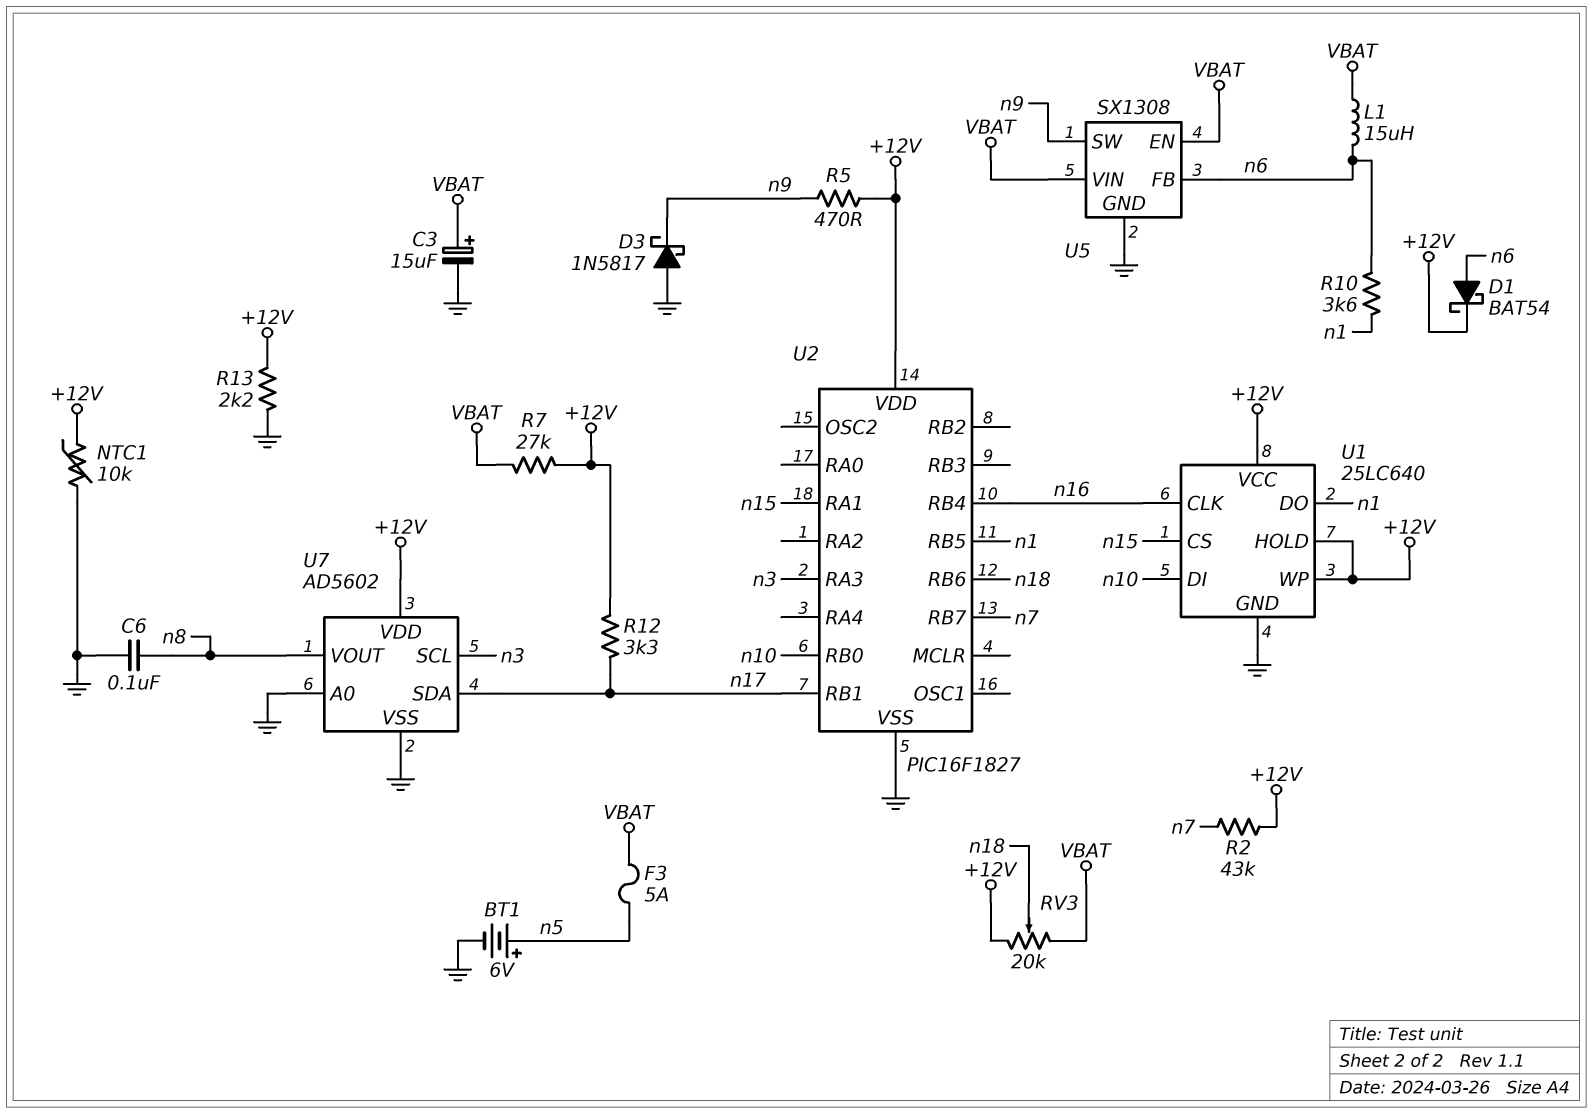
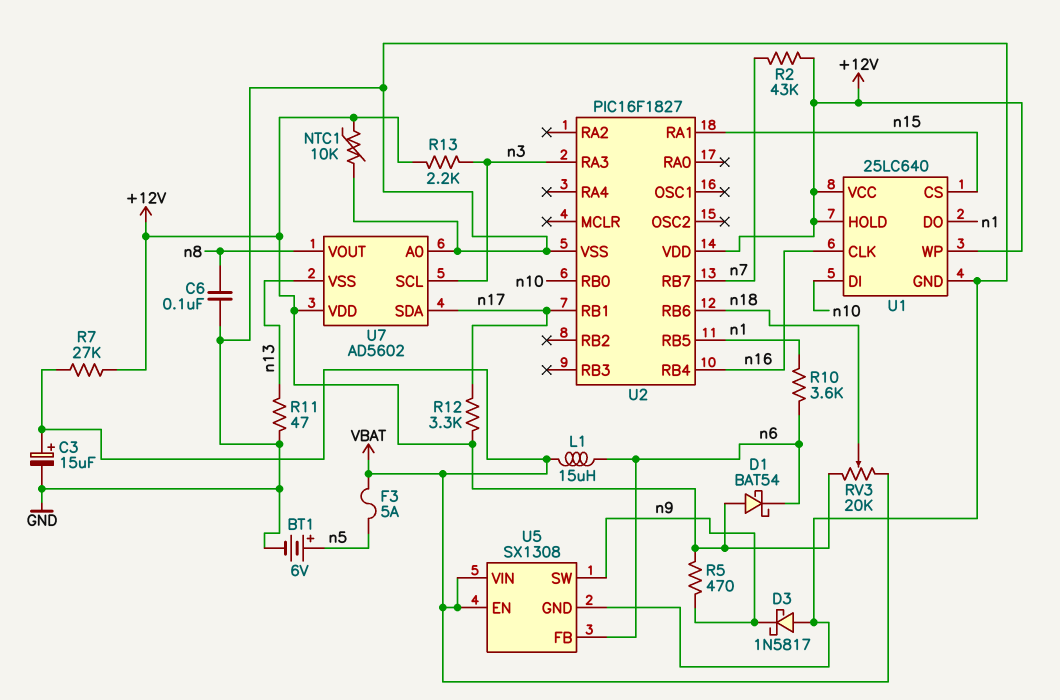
D1: schottky BAT54 (A n6, K +12V) -> schottky BAT54 (A +12V, K n6)
R11: none -> 47 (GND, n13)
R13: 2.2k (+12V, GND) -> 2.2k (+12V, n3)
U7 pin VSS: GND -> n13

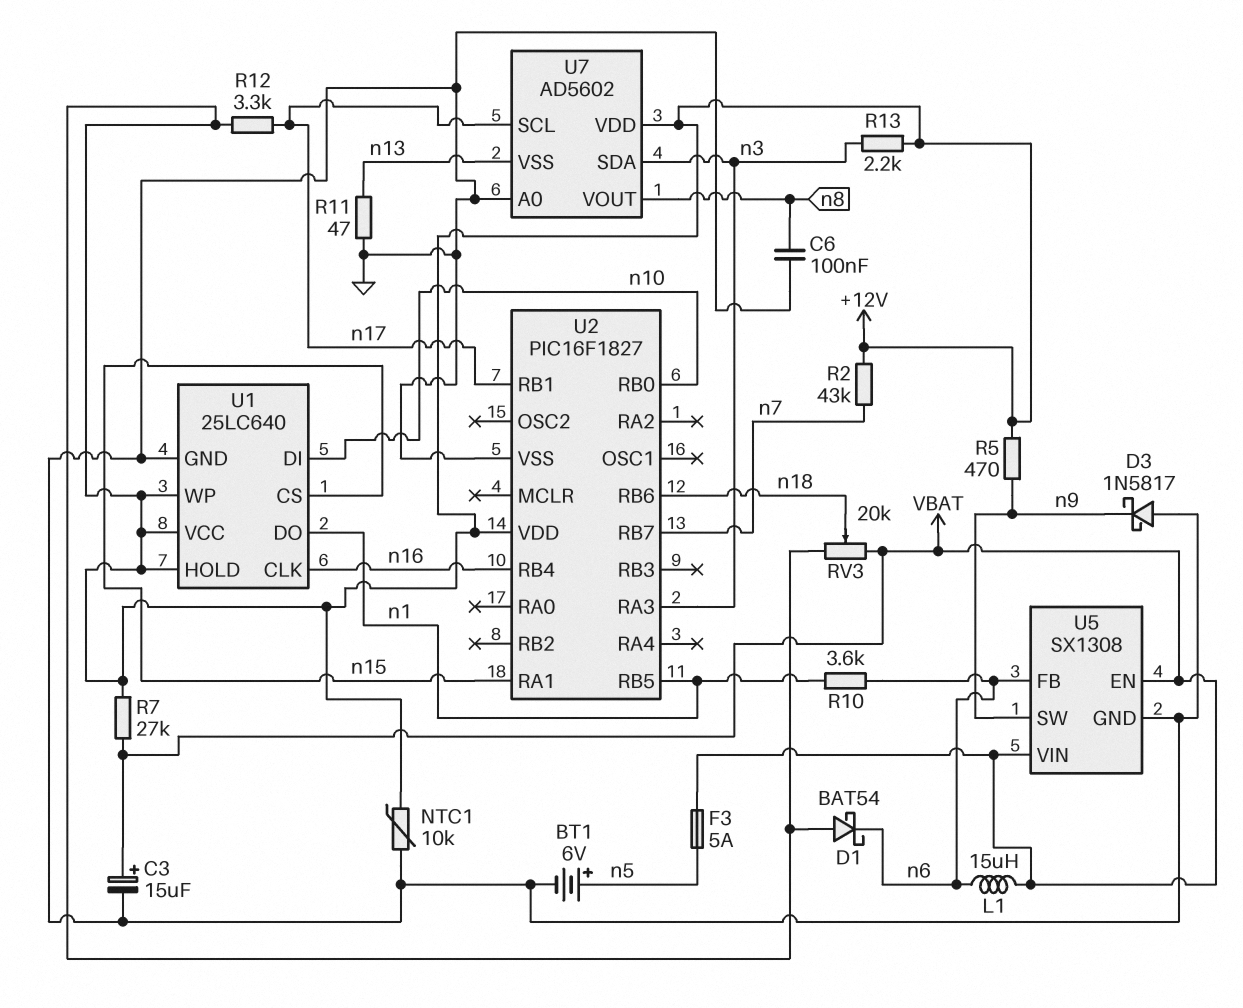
U7 pin SCL: n3 -> n17
U7 pin SDA: n17 -> n3

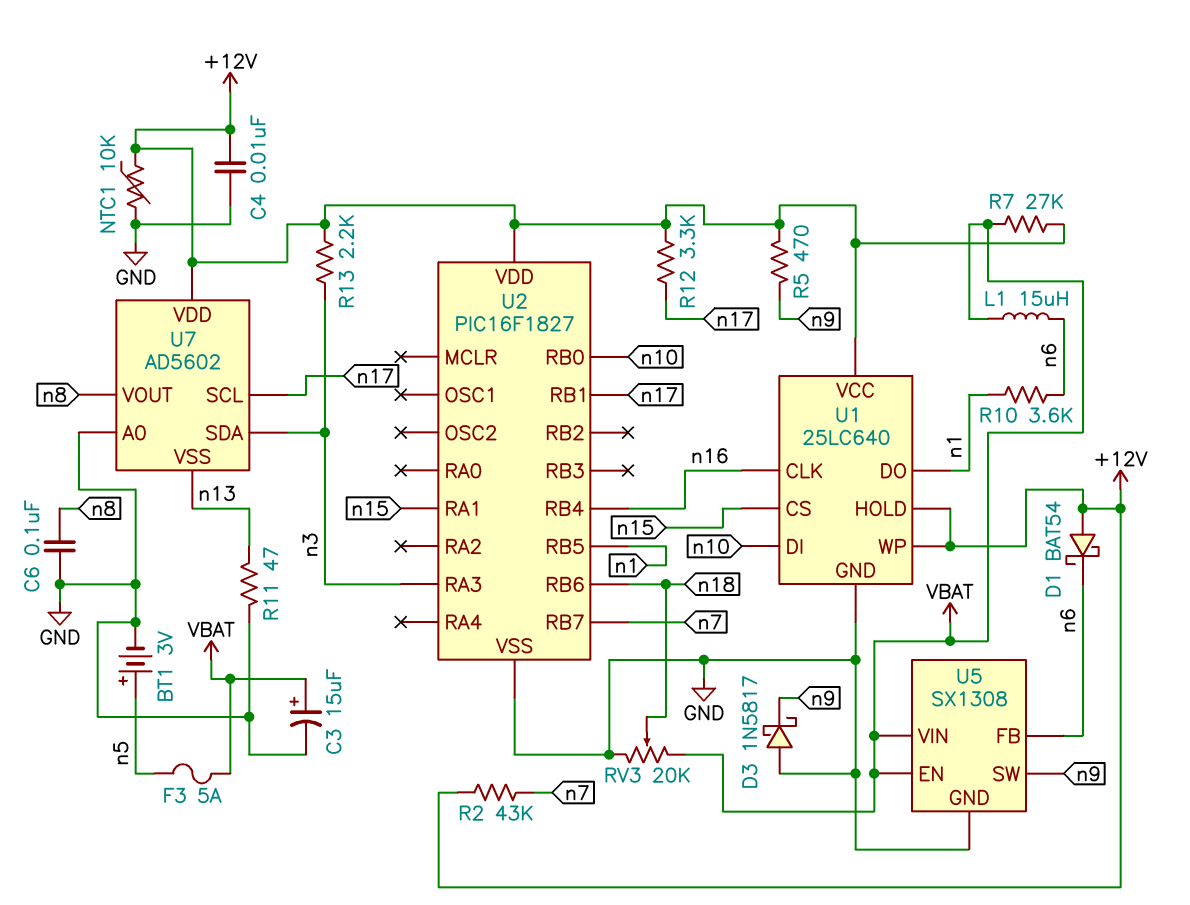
BT1: 6V (plus n5, minus GND) -> 3V (plus n5, minus GND)
C4: none -> 10nF (+12V, GND)
RV3: 20k (+12V, VBAT, wiper n18) -> 20k (GND, VBAT, wiper n18)

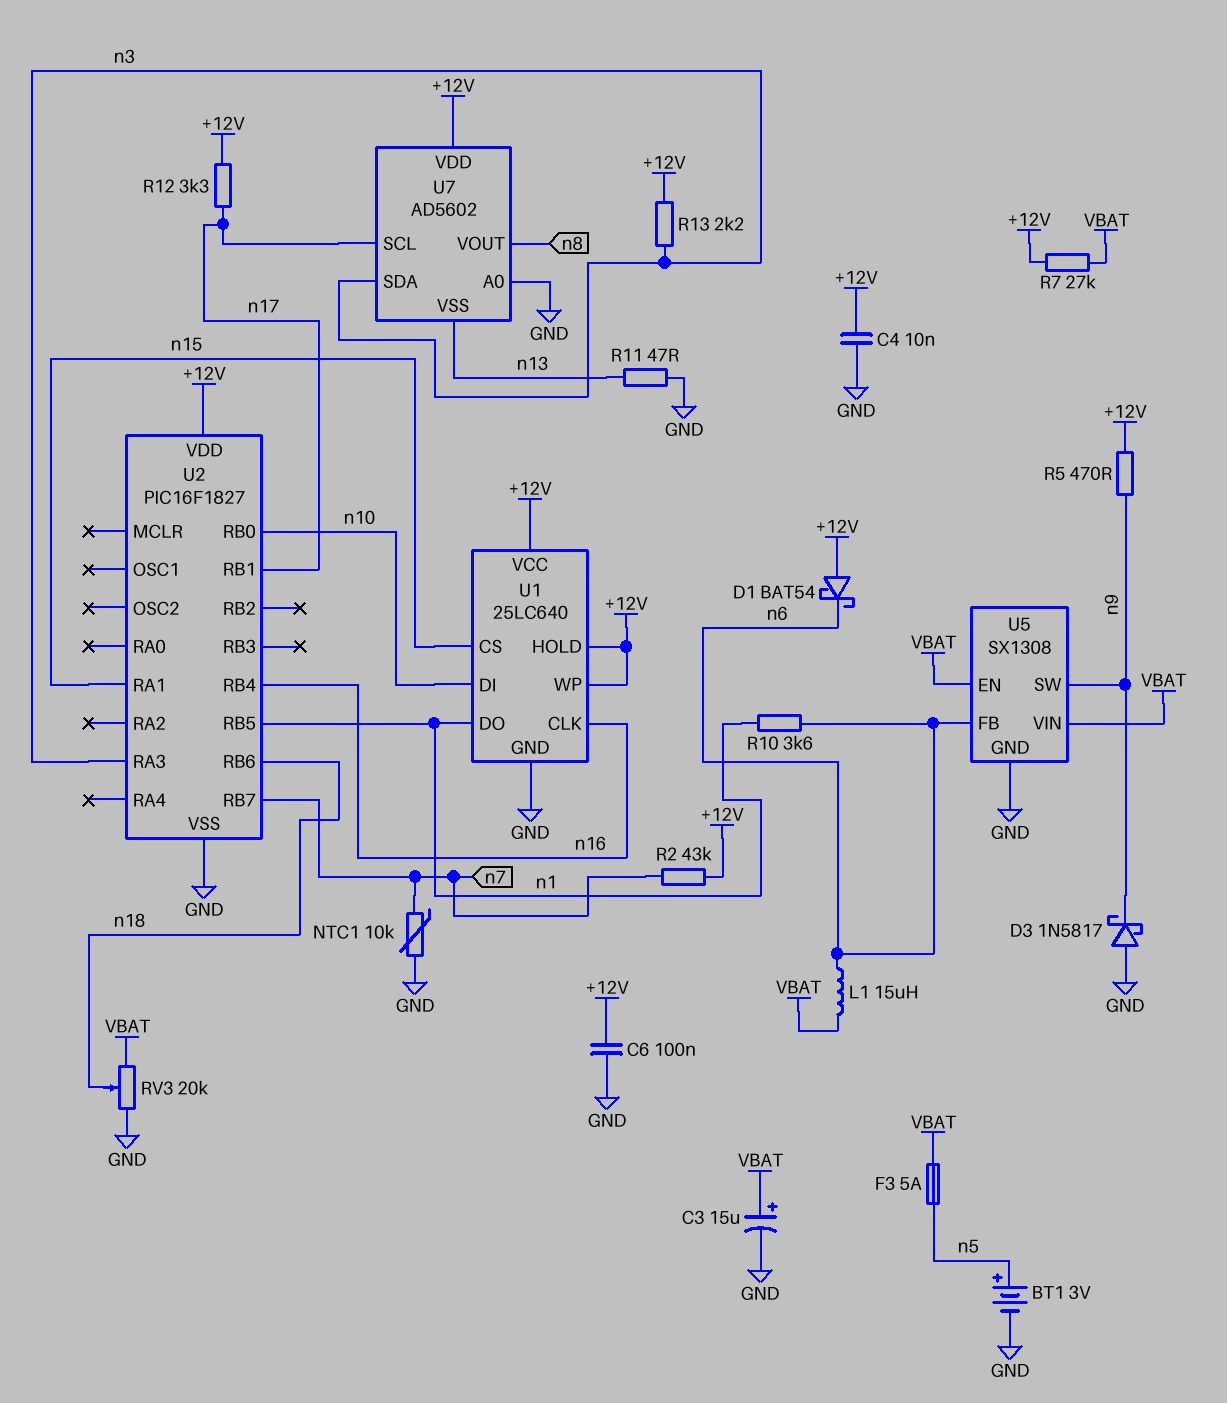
C6: 100nF (GND, n8) -> 100nF (+12V, GND)
NTC1: 10k (+12V, GND) -> 10k (GND, n7)

